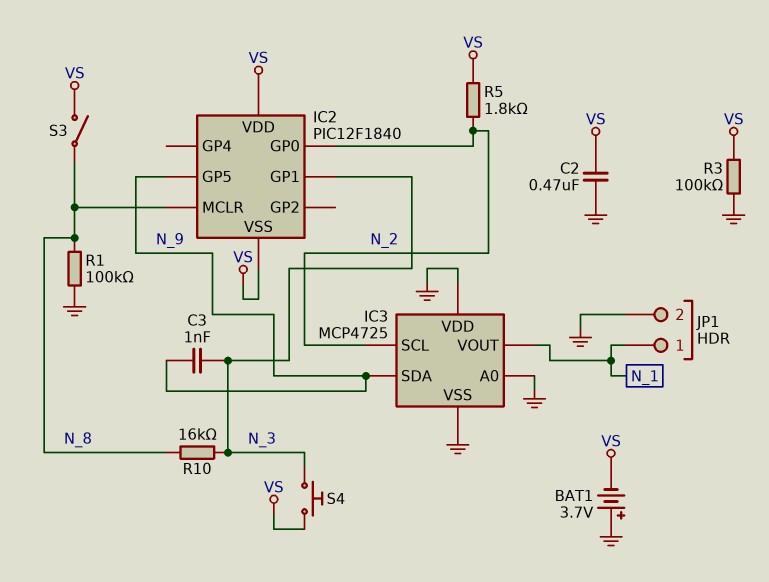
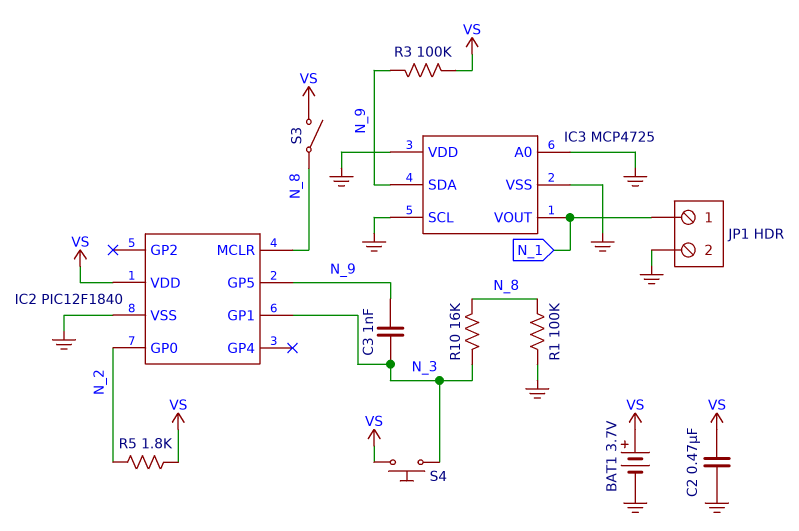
BAT1: 3.7V (plus GND, minus VS) -> 3.7V (plus VS, minus GND)
IC2 pin VSS: VS -> GND
IC3 pin SCL: N_2 -> GND
R3: 100k (GND, VS) -> 100k (N_9, VS)

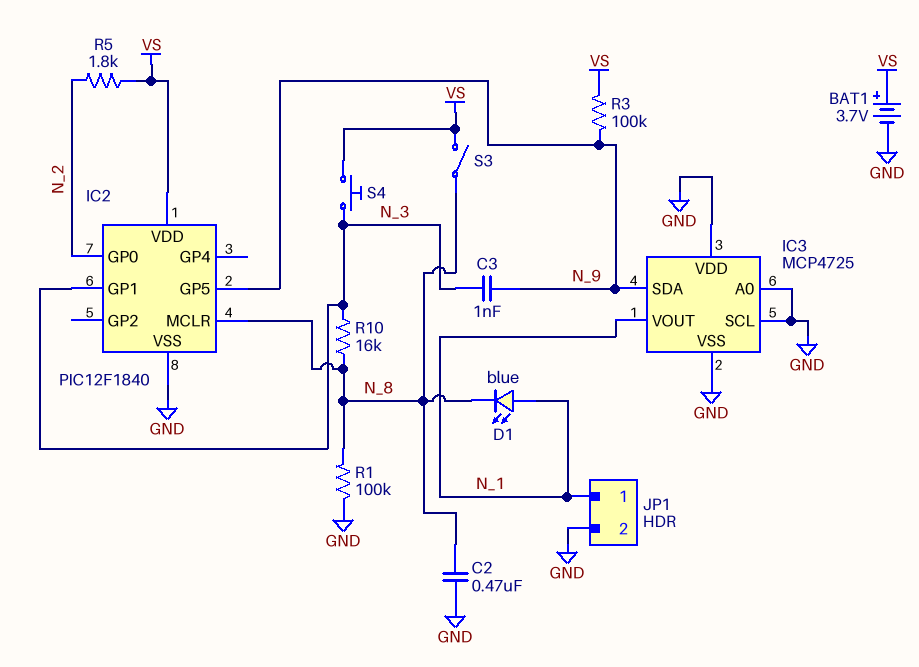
C2: 470nF (GND, VS) -> 470nF (GND, N_8)
D1: none -> LED blue (A N_1, K N_8)

